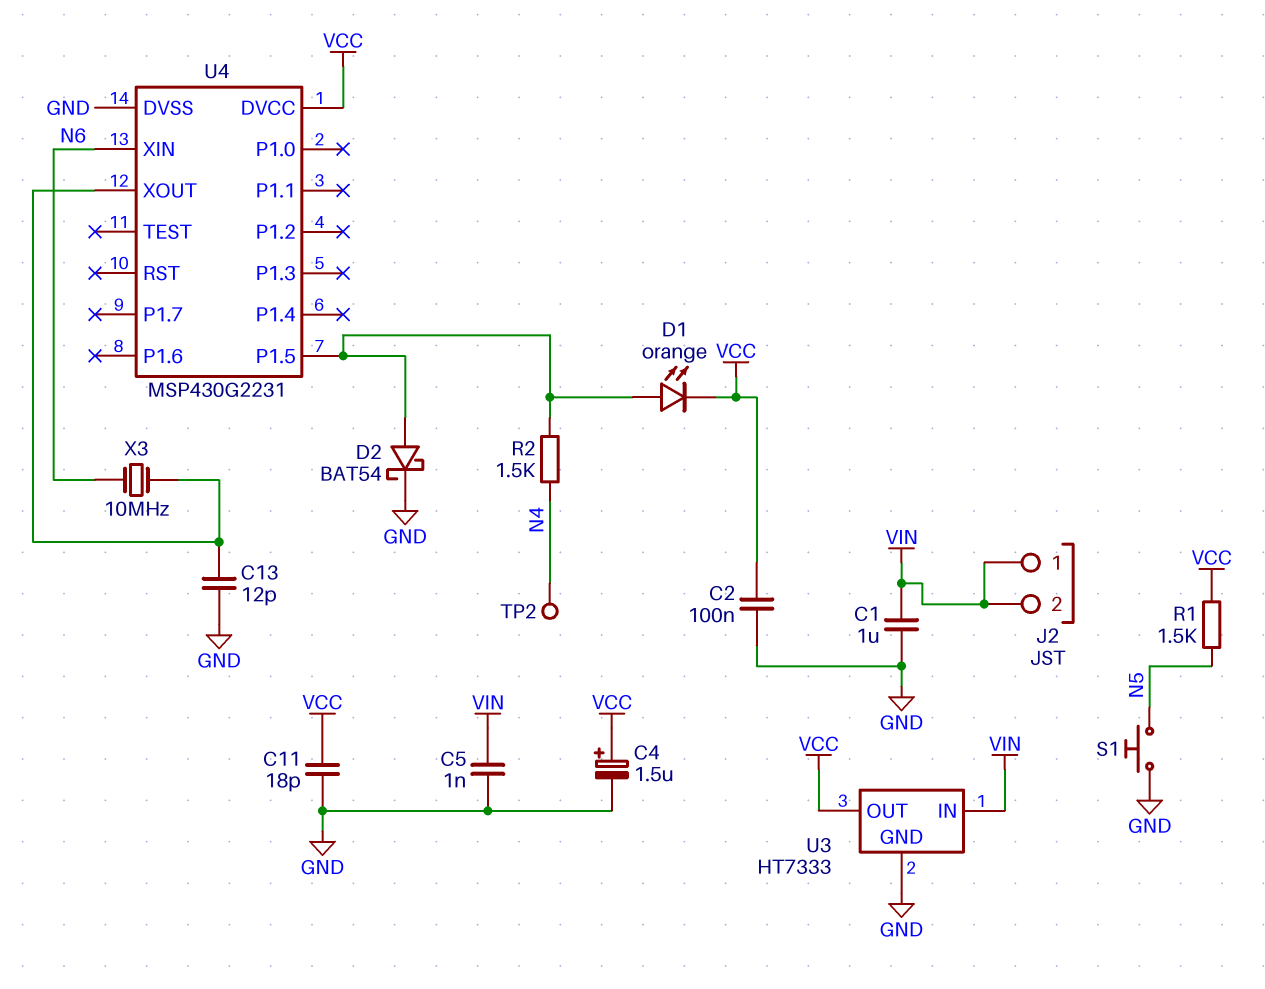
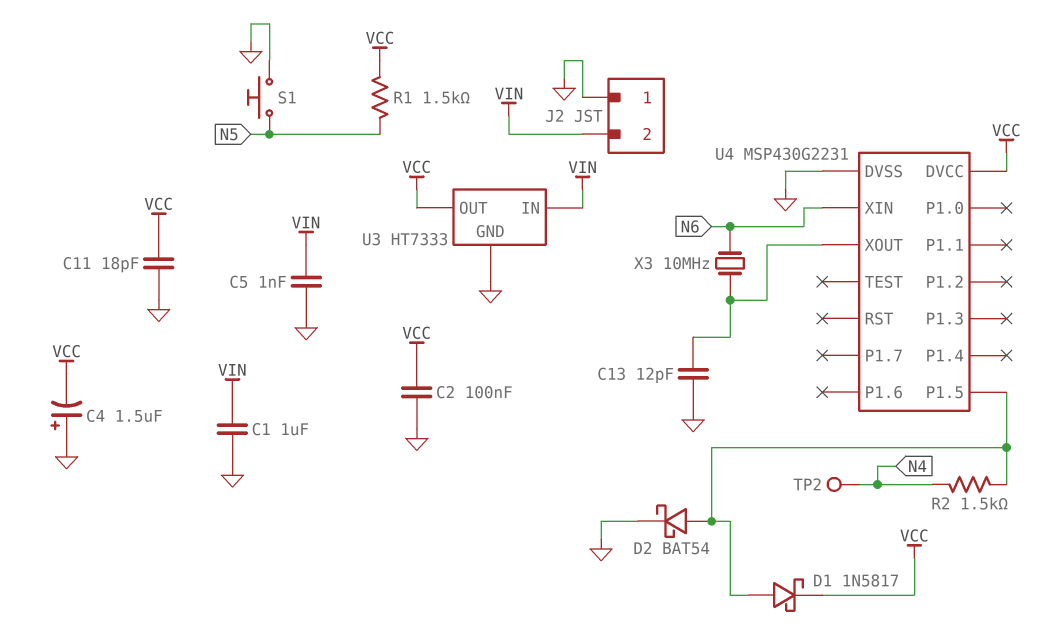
C4: 1.5uF (plus VCC, minus GND) -> 1.5uF (plus GND, minus VCC)
D1: LED orange (A U4/P1.5, K VCC) -> schottky 1N5817 (A U4/P1.5, K VCC)
J2 pin 1: VIN -> GND

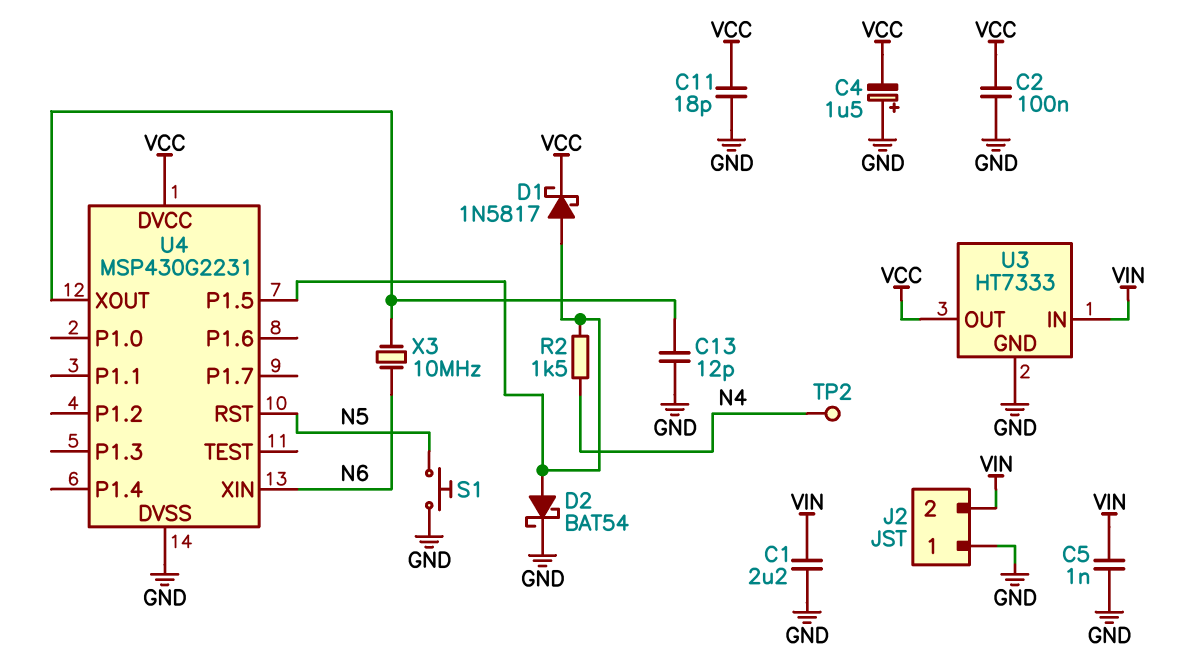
C1: 1uF (GND, VIN) -> 2.2uF (GND, VIN)
R1: 1.5k (N5, VCC) -> none
U4 pin RST: none -> N5

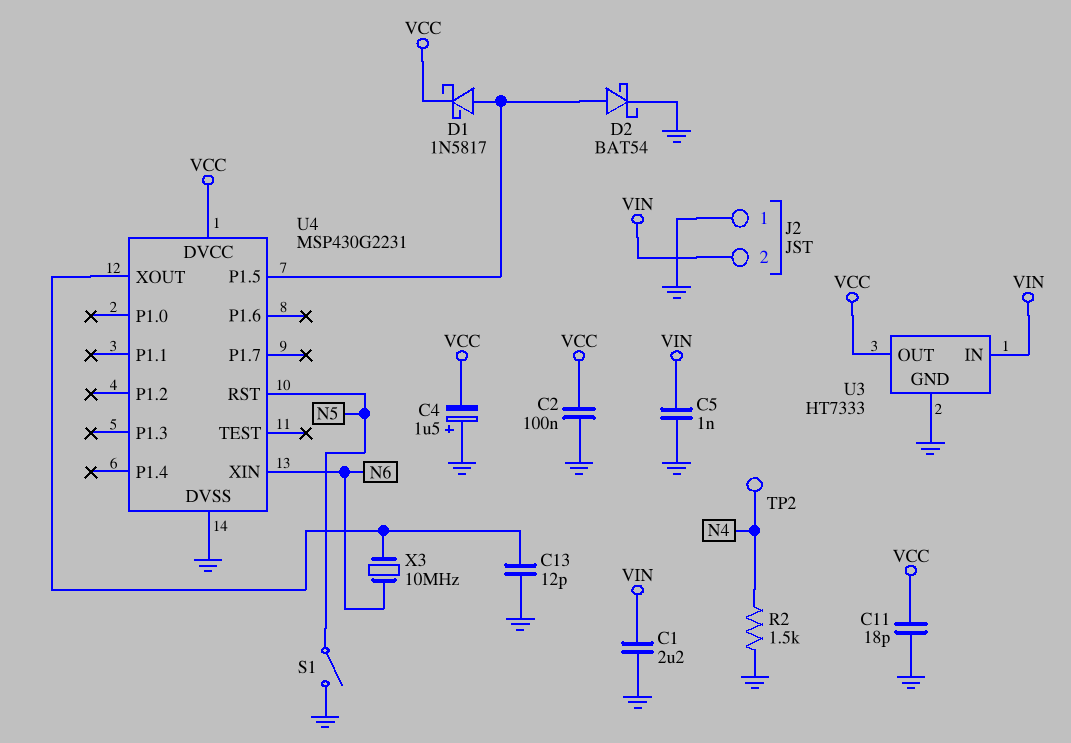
R2: 1.5k (N4, U4/P1.5) -> 1.5k (GND, N4)
S1: button (GND, N5) -> switch (GND, N5)

